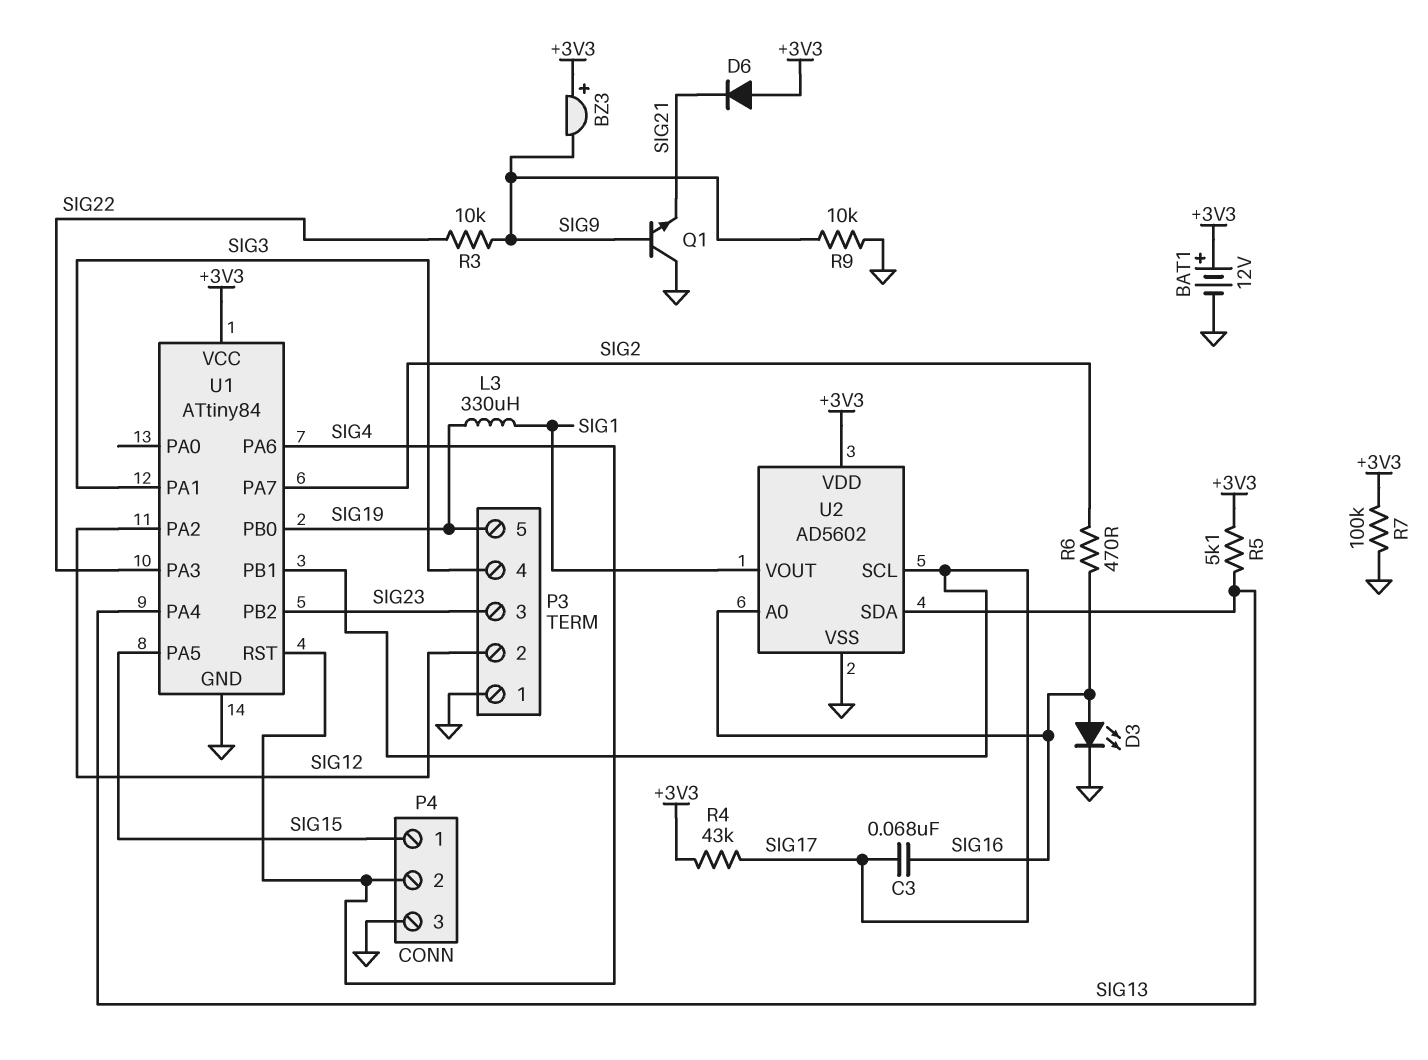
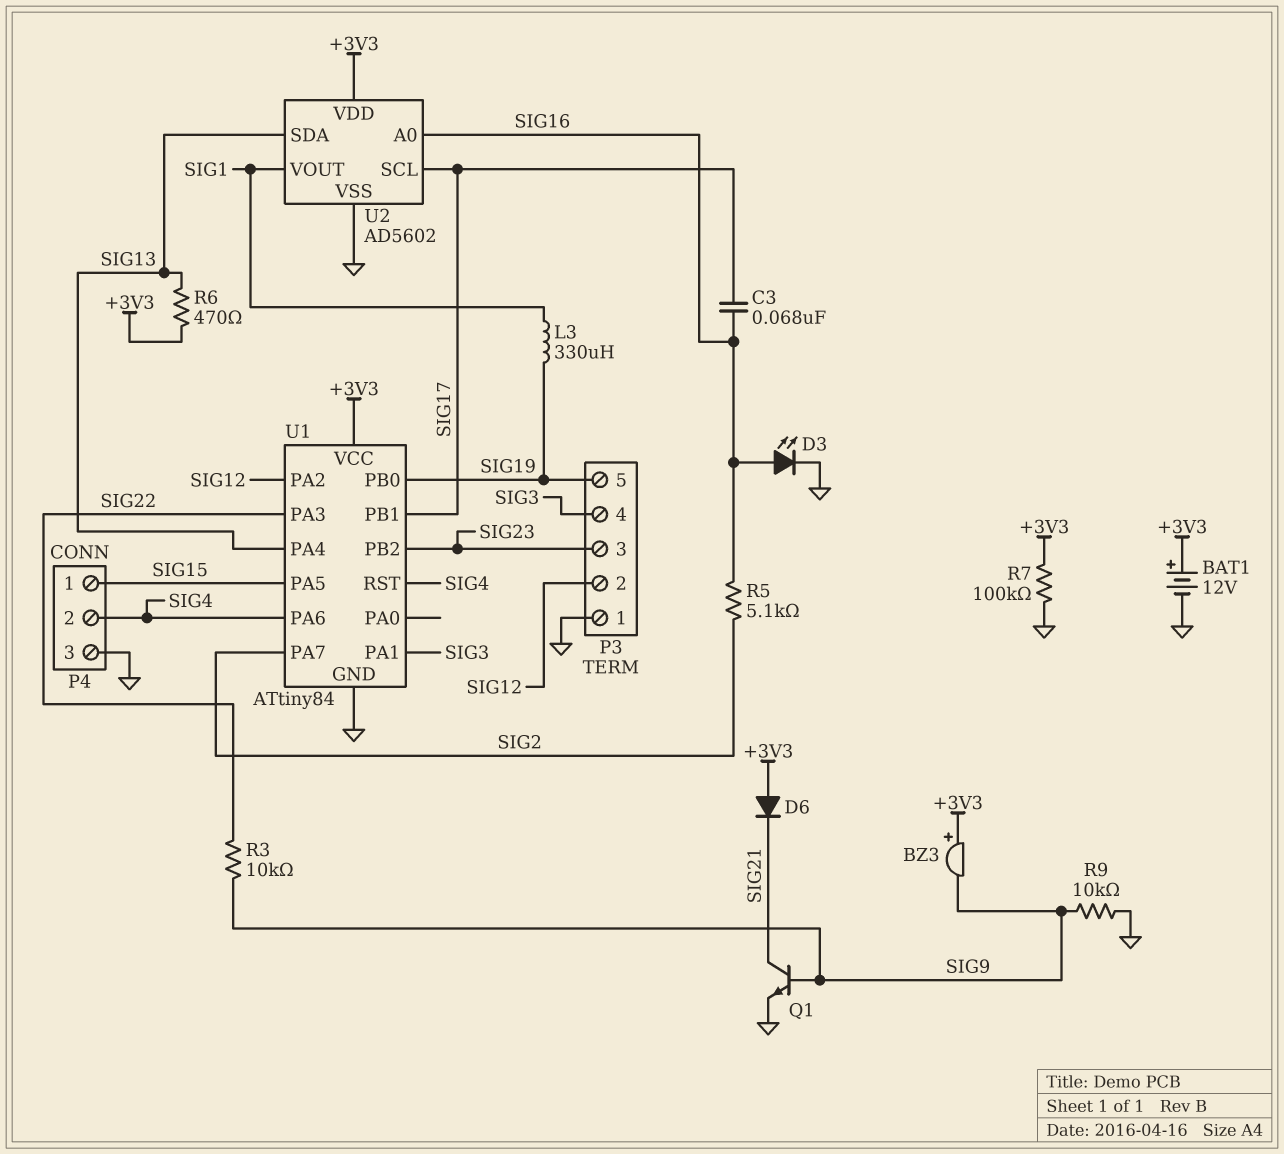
Q1: NPN (B SIG9, C GND, E SIG21) -> NPN (B SIG9, C SIG21, E GND)
R4: 43k (+3V3, SIG17) -> none
R5: 5.1k (+3V3, SIG13) -> 5.1k (SIG2, SIG16)
R6: 470 (SIG2, SIG16) -> 470 (+3V3, SIG13)

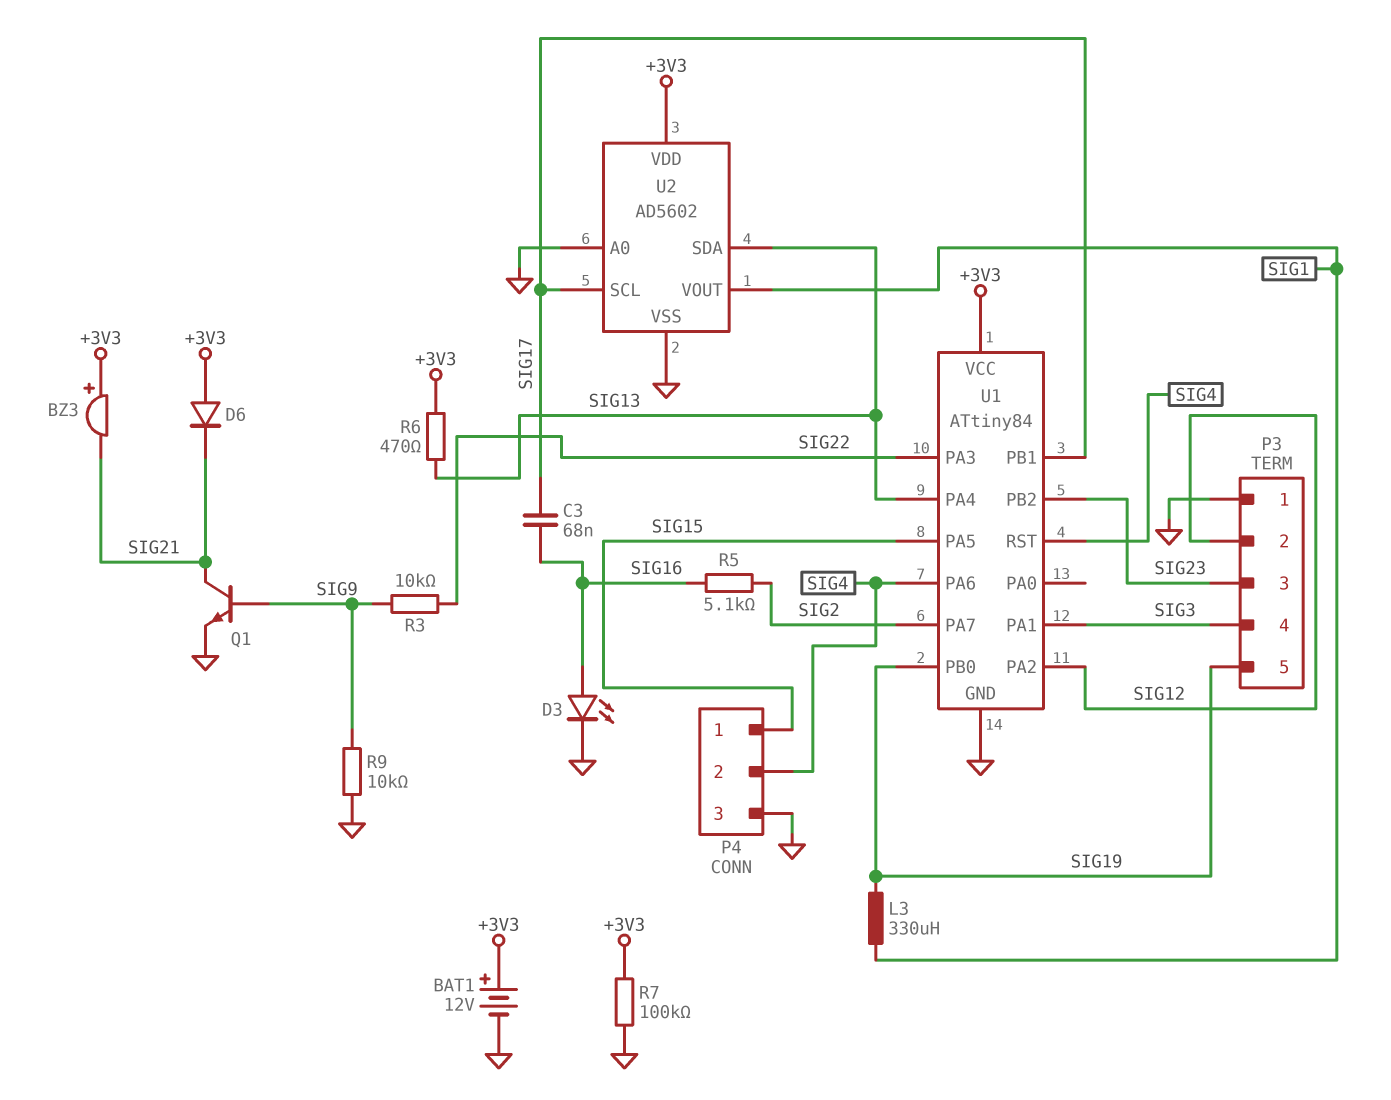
BZ3: buzzer (plus +3V3, minus SIG9) -> buzzer (plus +3V3, minus SIG21)
U2 pin A0: SIG16 -> GND

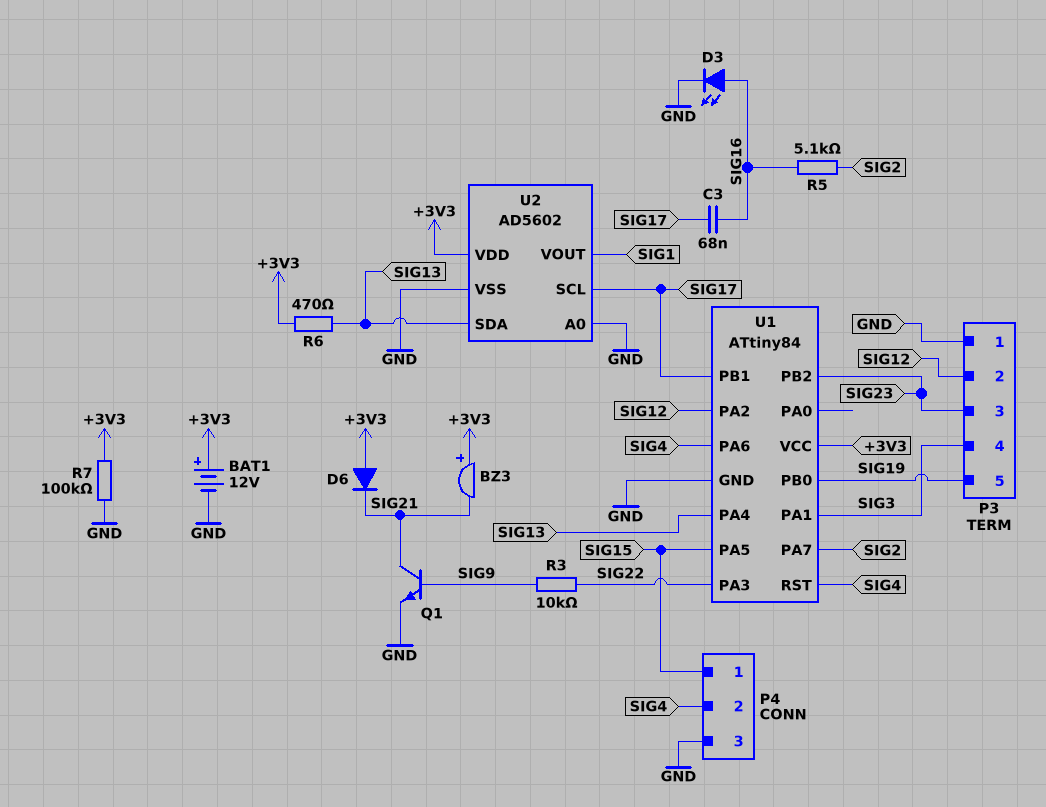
L3: 330uH (SIG1, SIG19) -> none
R9: 10k (GND, SIG9) -> none

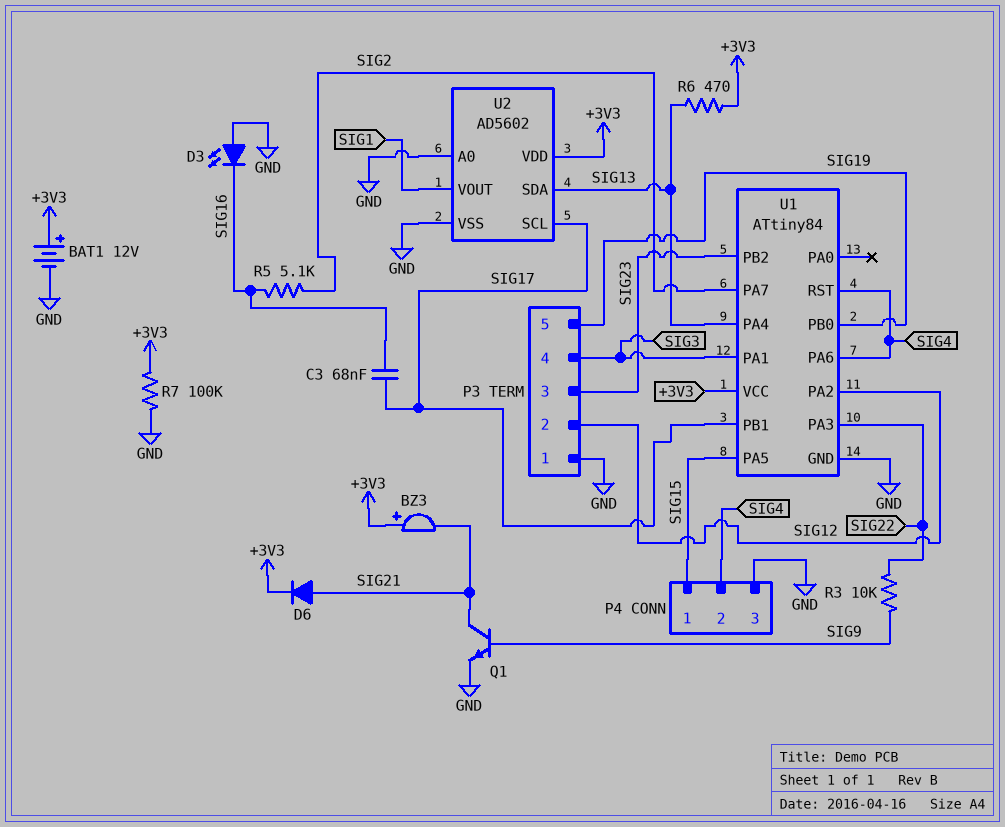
D3: LED (A SIG16, K GND) -> LED (A GND, K SIG16)
D6: diode (A +3V3, K SIG21) -> diode (A SIG21, K +3V3)

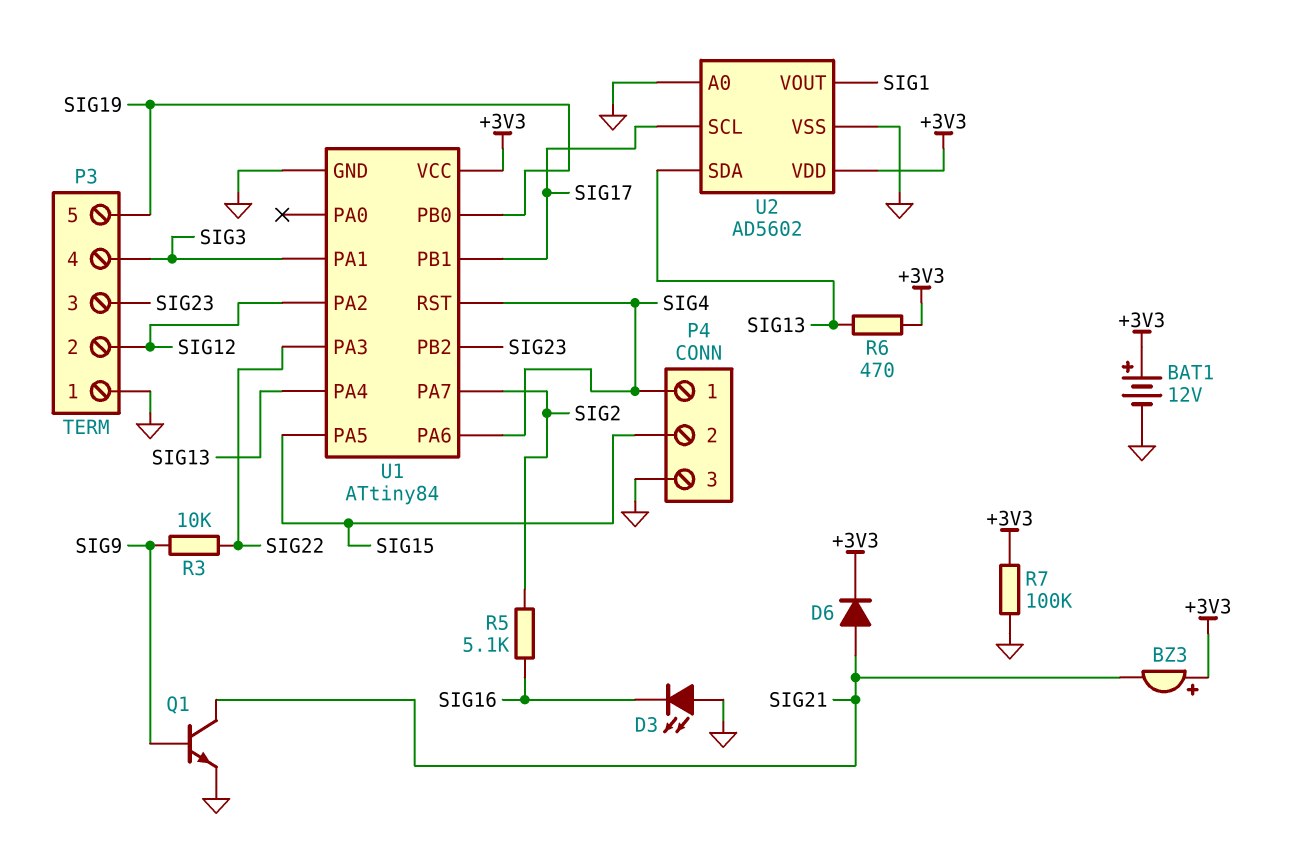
C3: 68nF (SIG16, SIG17) -> none
P4 pin 1: SIG15 -> SIG4
P4 pin 2: SIG4 -> SIG15

